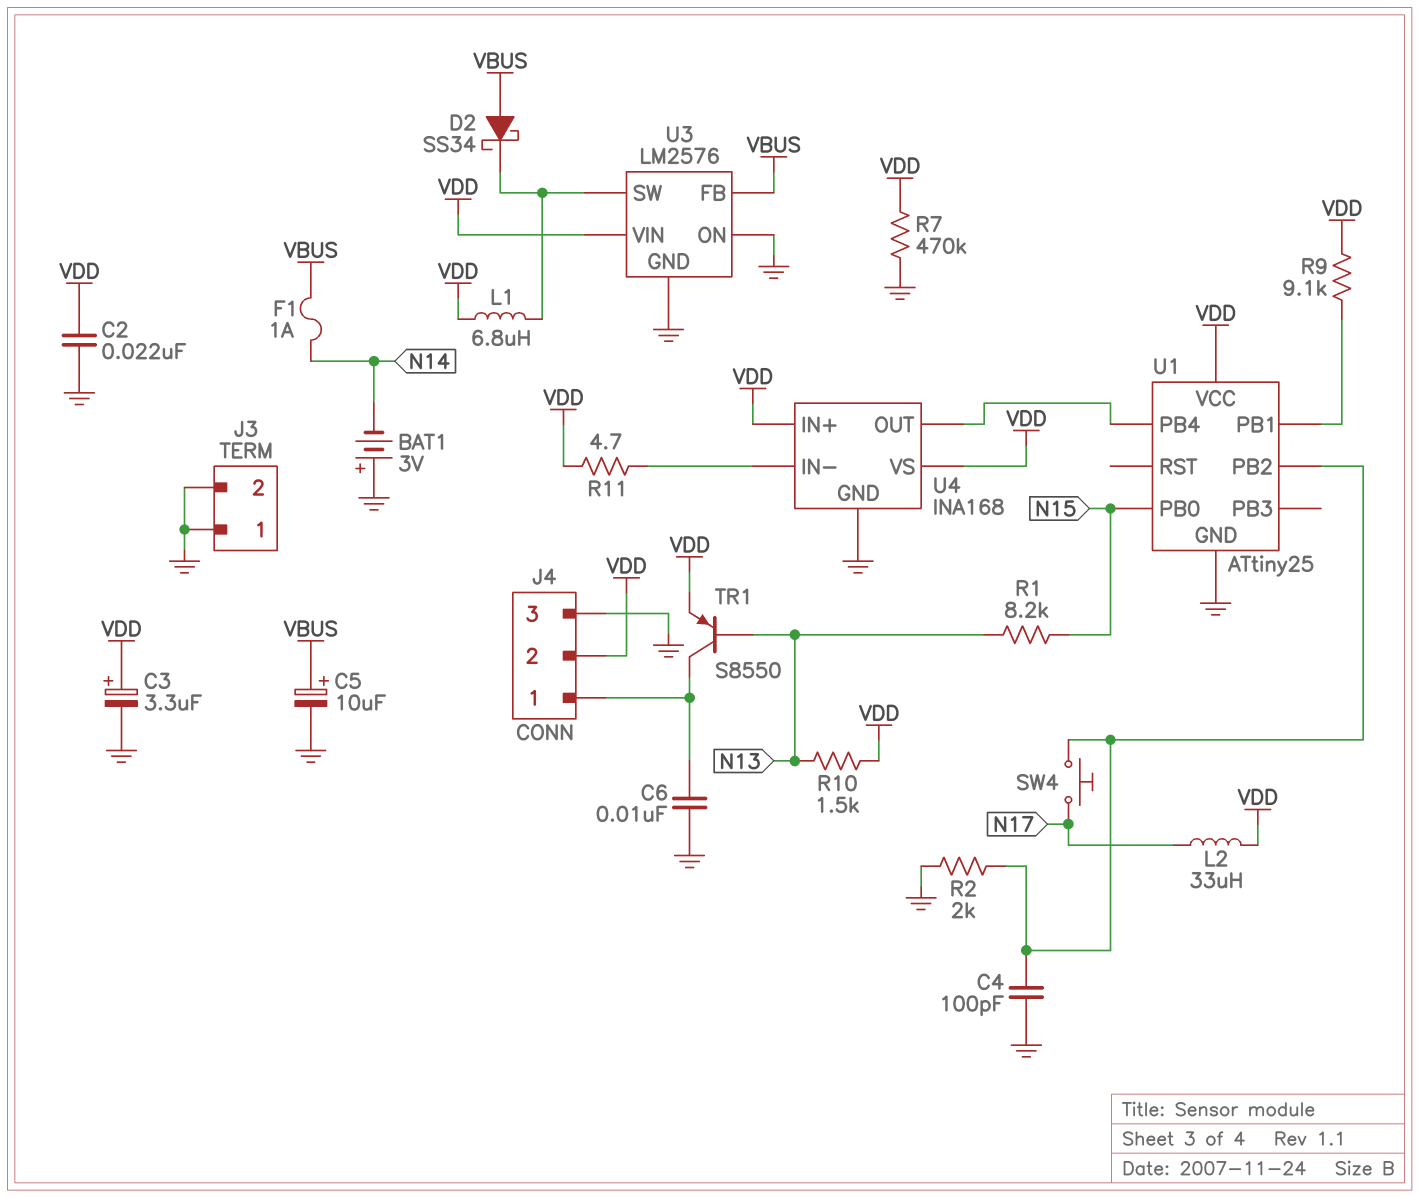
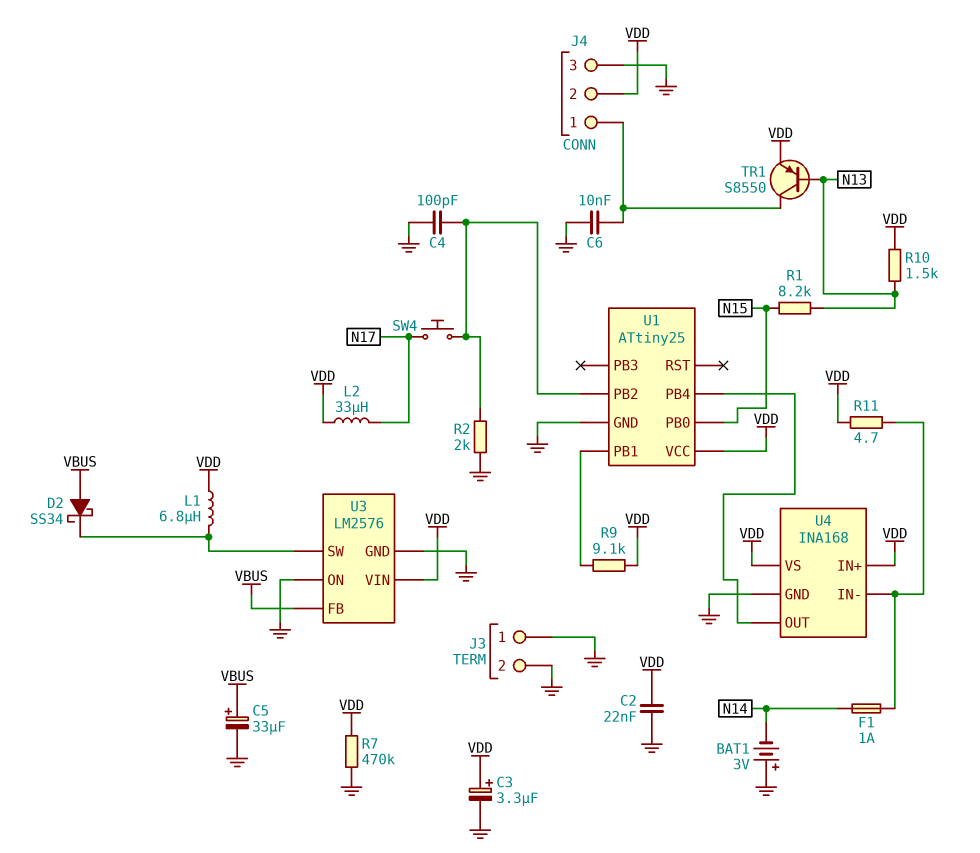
C5: 10uF (plus VBUS, minus GND) -> 33uF (plus VBUS, minus GND)
F1: 1A (N14, VBUS) -> 1A (N14, U4/IN-)

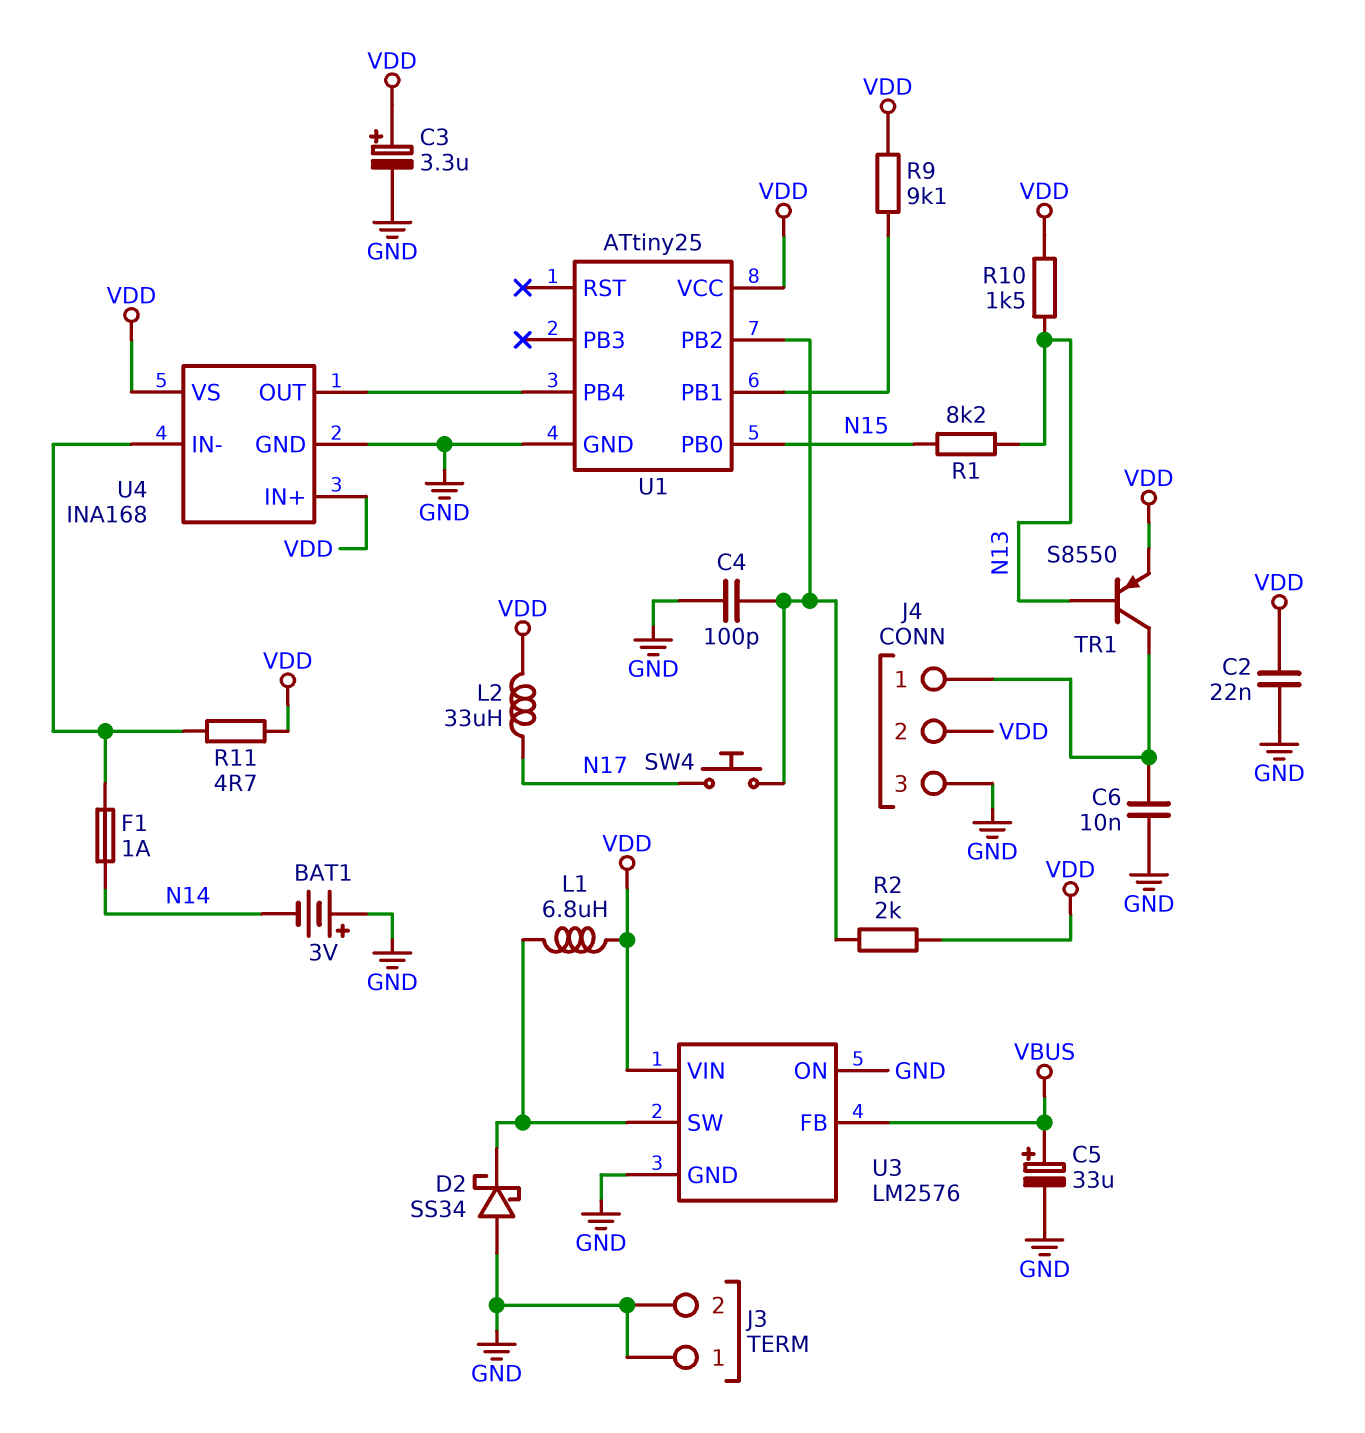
D2: schottky SS34 (A VBUS, K U3/SW) -> schottky SS34 (A GND, K U3/SW)
R2: 2k (GND, U1/PB2) -> 2k (U1/PB2, VDD)
R7: 470k (GND, VDD) -> none

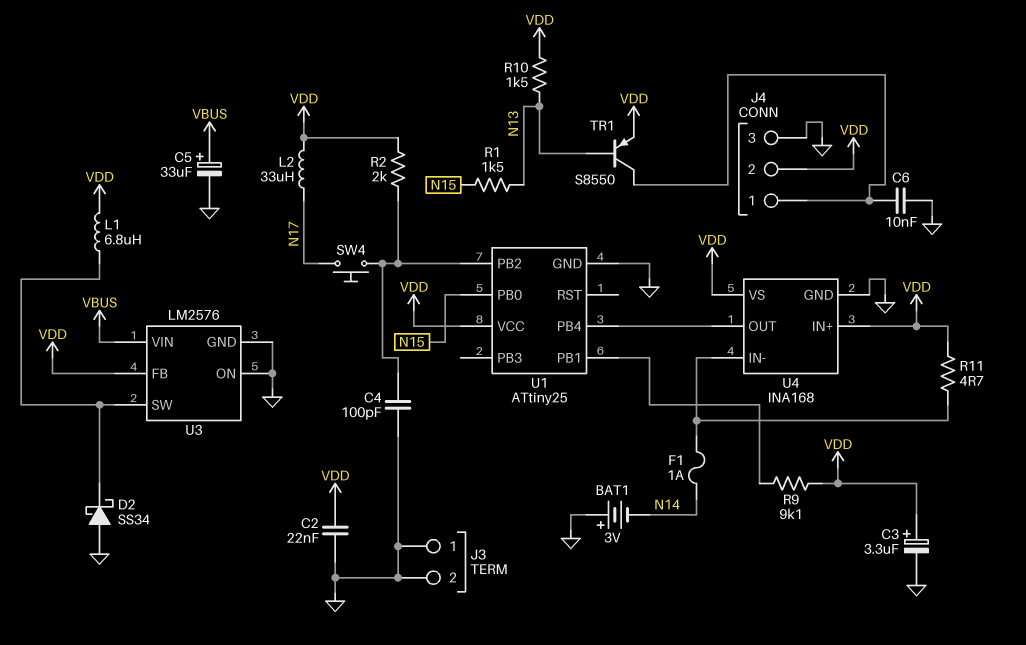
R1: 8.2k (N13, N15) -> 1.5k (N13, N15)
U3 pin FB: VBUS -> VDD
U3 pin VIN: VDD -> VBUS

